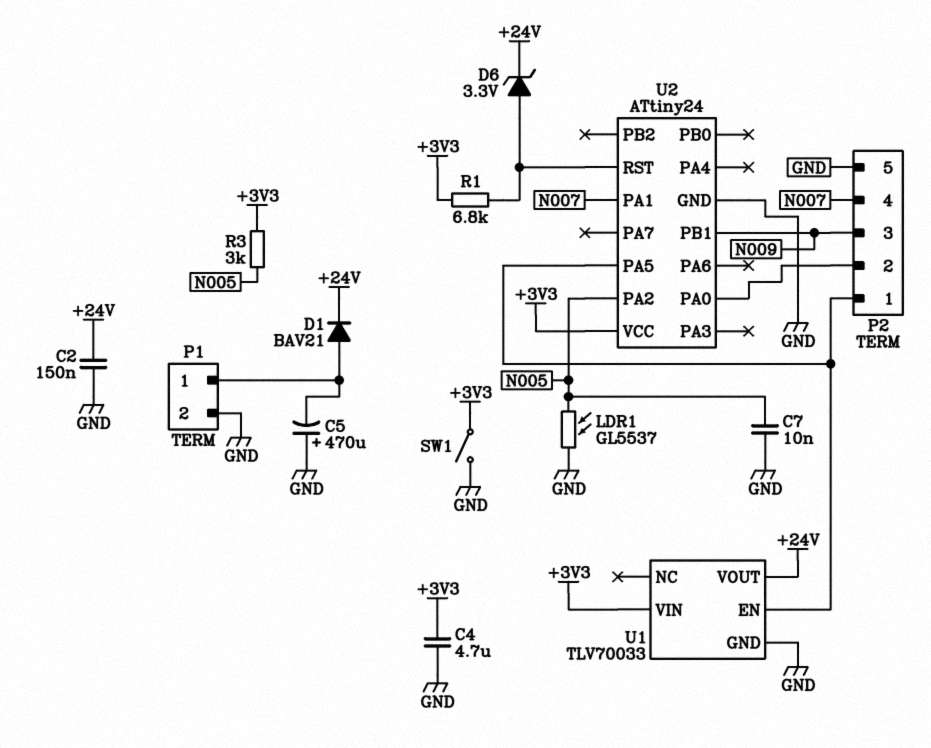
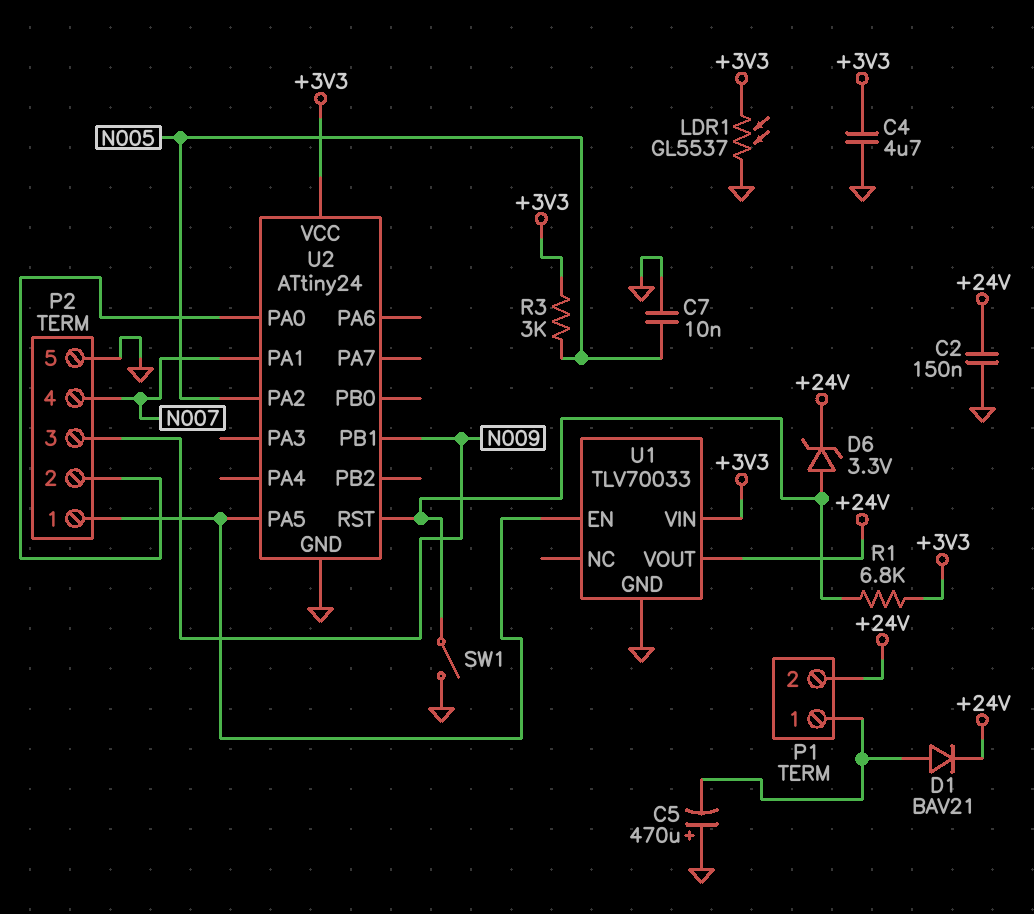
LDR1: GL5537 (GND, N005) -> GL5537 (+3V3, GND)
P1 pin 2: GND -> +24V
SW1: switch (+3V3, GND) -> switch (GND, U2/RST)

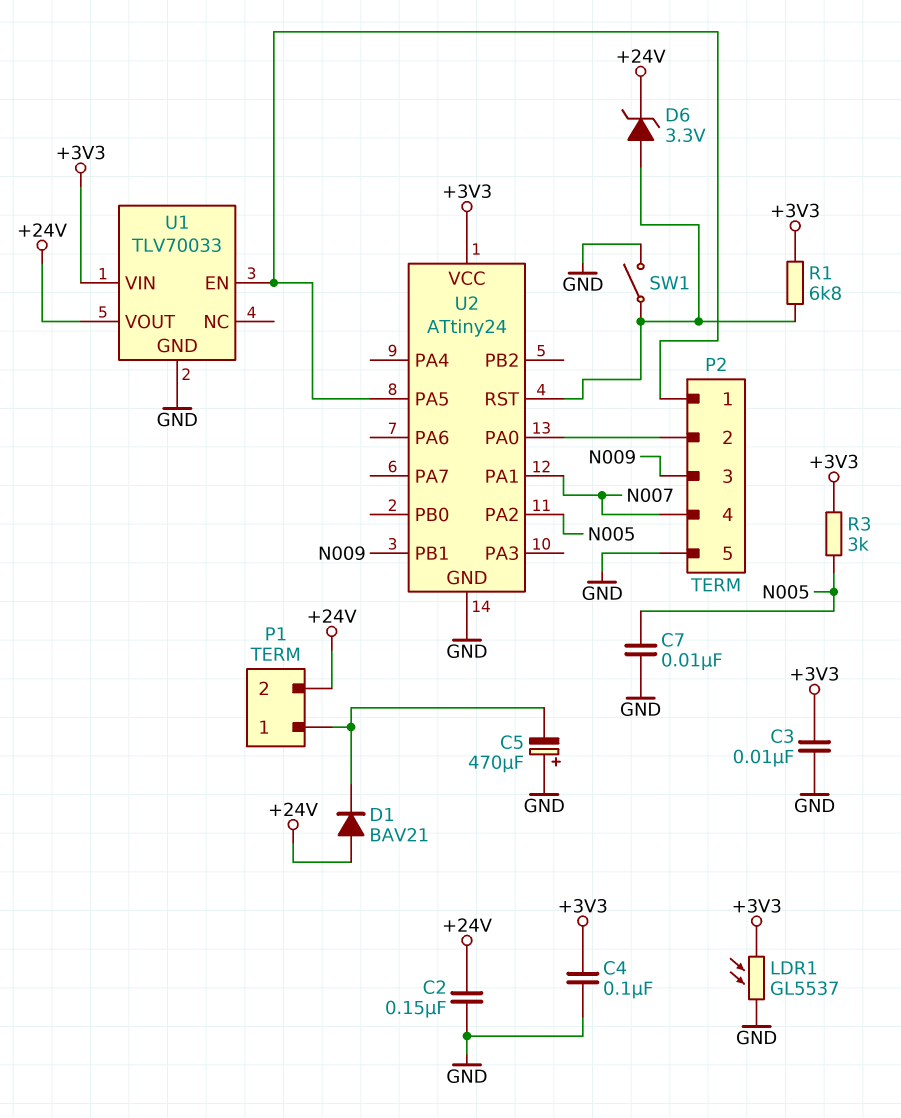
C3: none -> 10nF (+3V3, GND)
C4: 4.7uF (+3V3, GND) -> 100nF (+3V3, GND)
D1: diode BAV21 (A P1/1, K +24V) -> diode BAV21 (A +24V, K P1/1)

